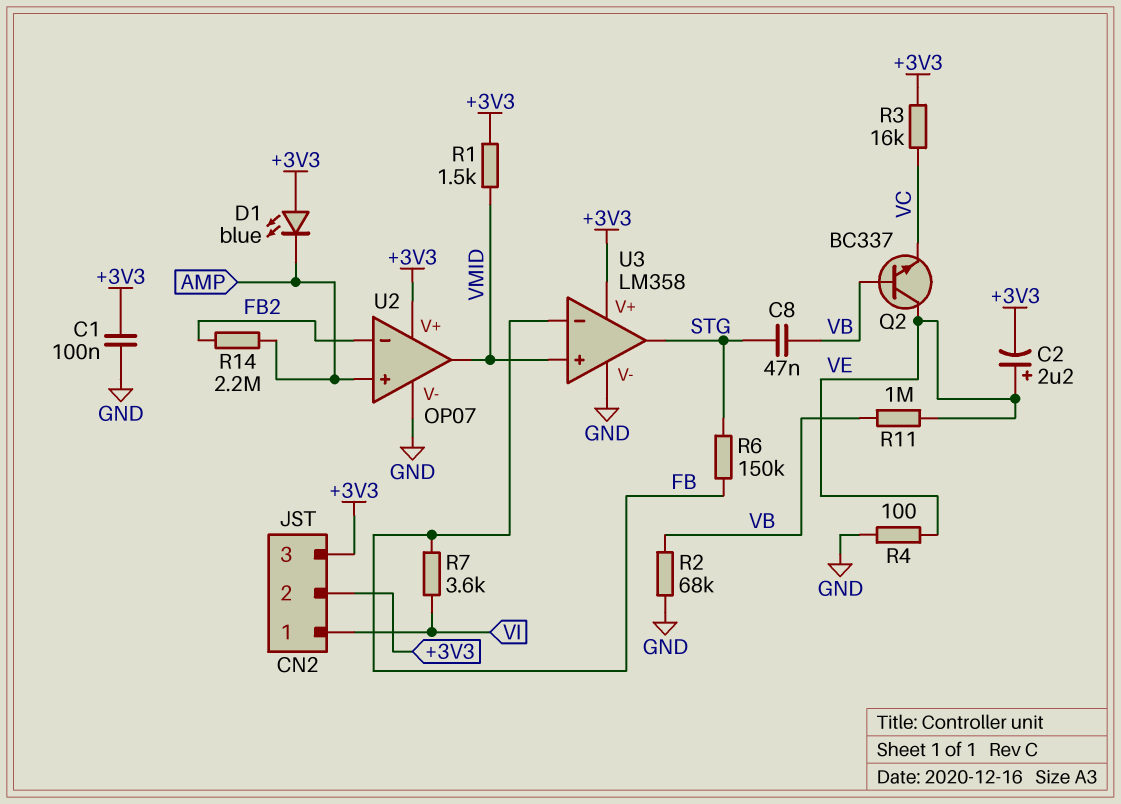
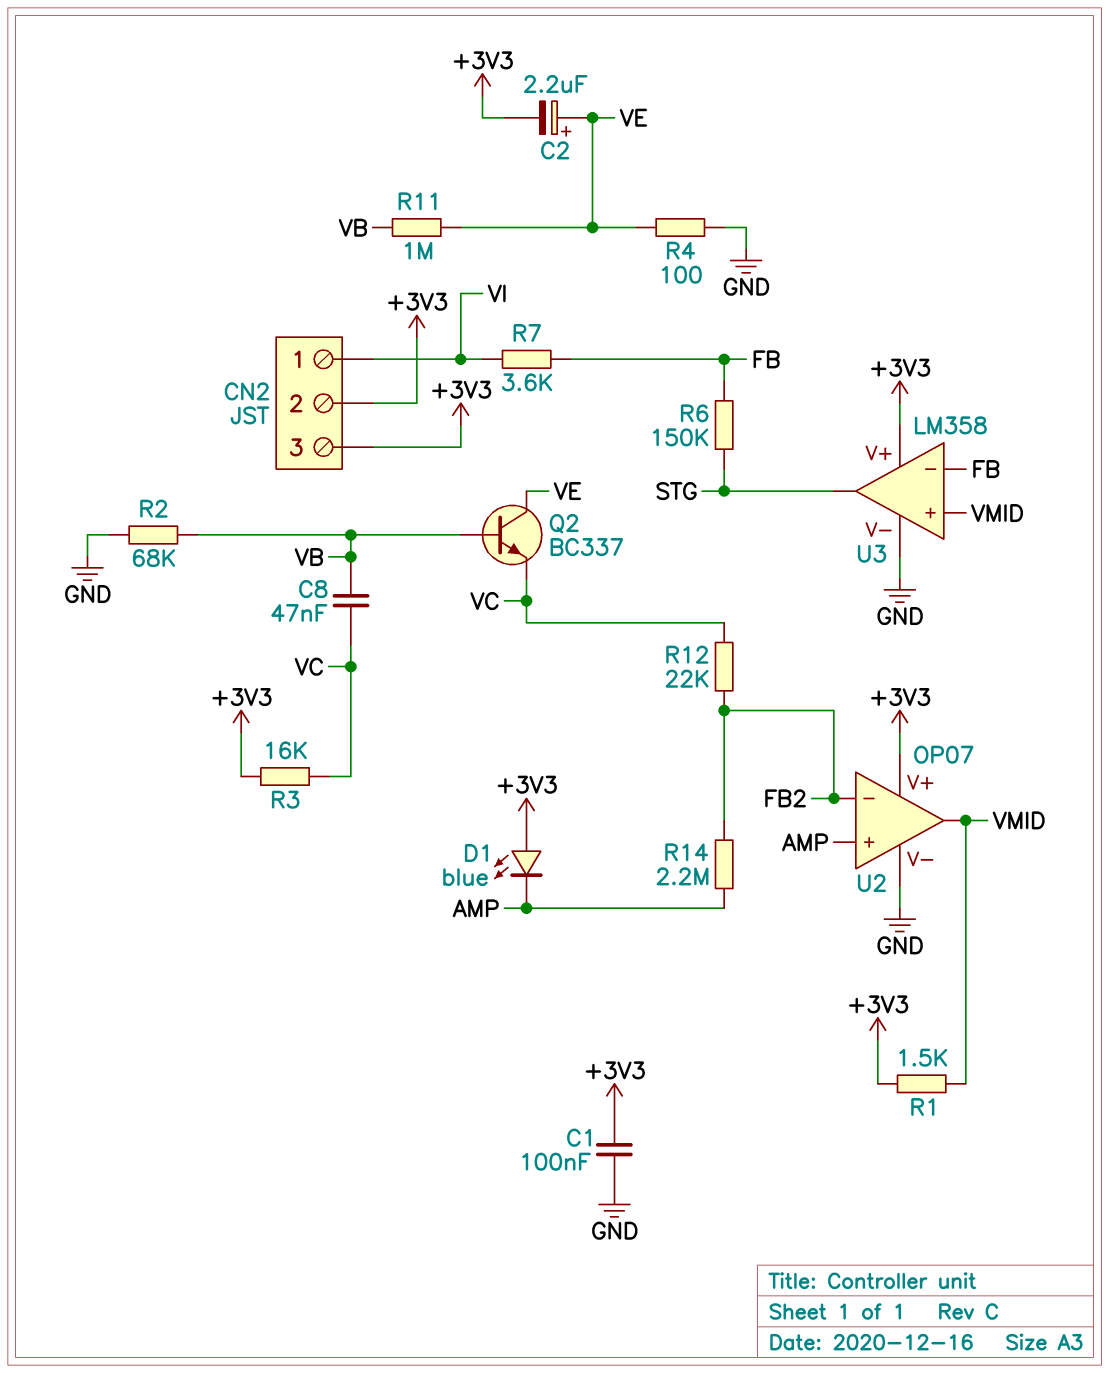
C8: 47nF (STG, VB) -> 47nF (VB, VC)
R12: none -> 22k (FB2, VC)

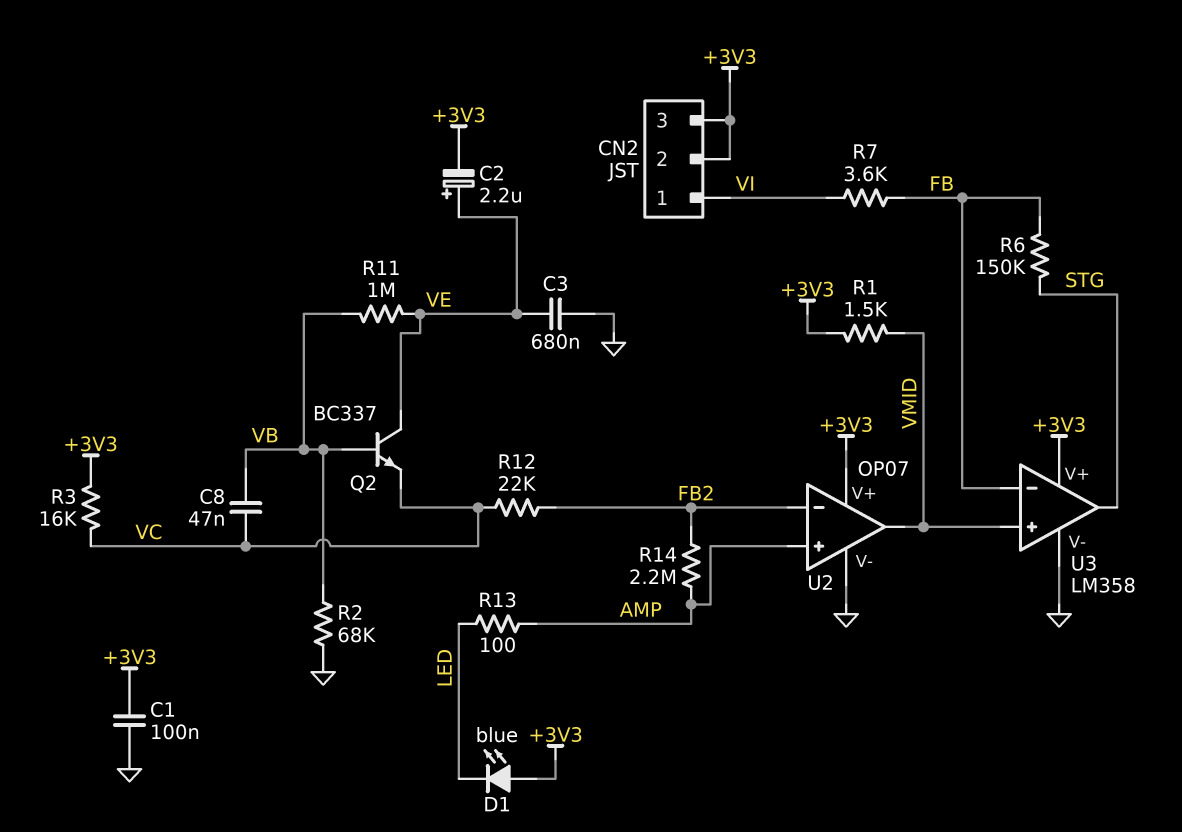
C3: none -> 680nF (GND, VE)
D1: LED blue (A +3V3, K AMP) -> LED blue (A +3V3, K LED)
R4: 100 (GND, VE) -> none
R13: none -> 100 (AMP, LED)

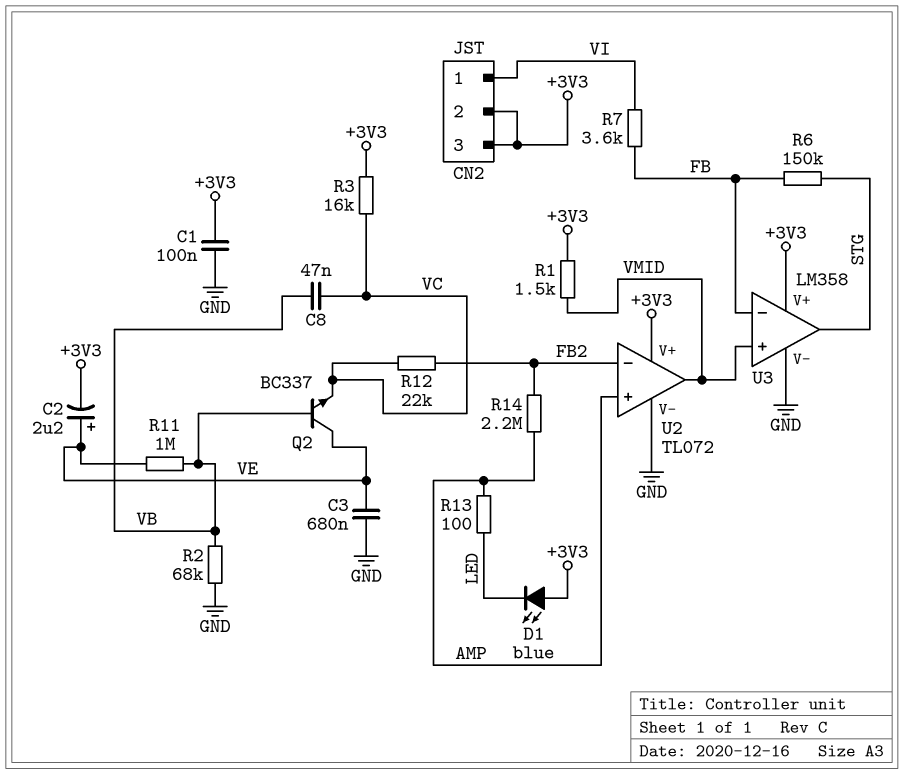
U2: OP07 -> TL072

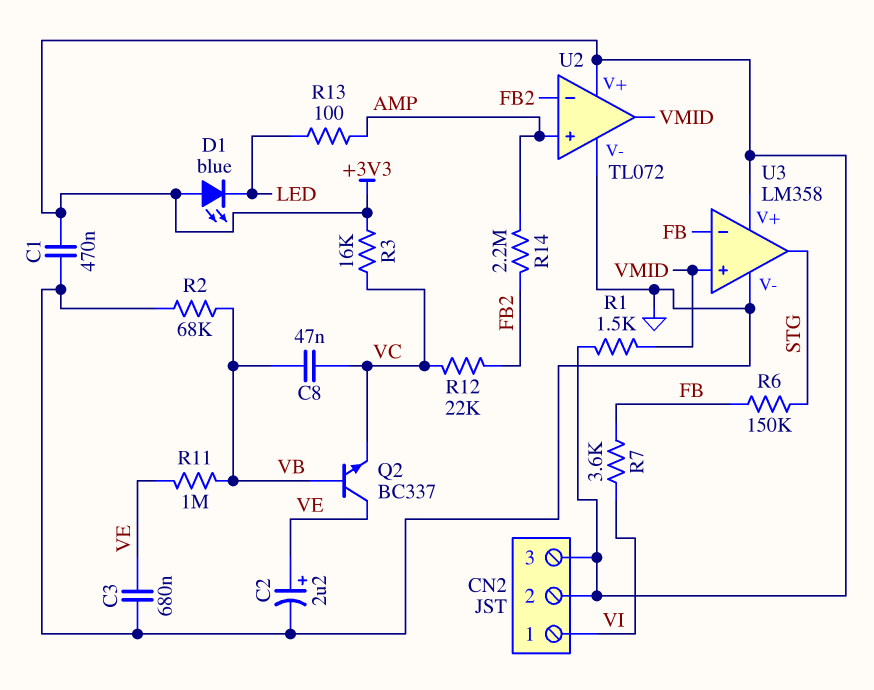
C1: 100nF (+3V3, GND) -> 470nF (+3V3, GND)
C2: 2.2uF (plus VE, minus +3V3) -> 2.2uF (plus VE, minus GND)

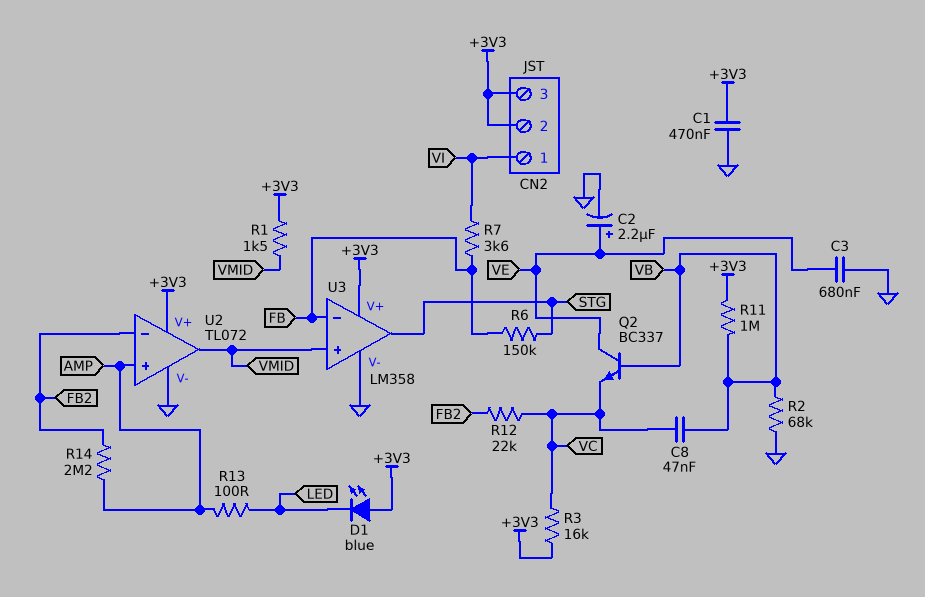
R11: 1M (VB, VE) -> 1M (+3V3, VB)

